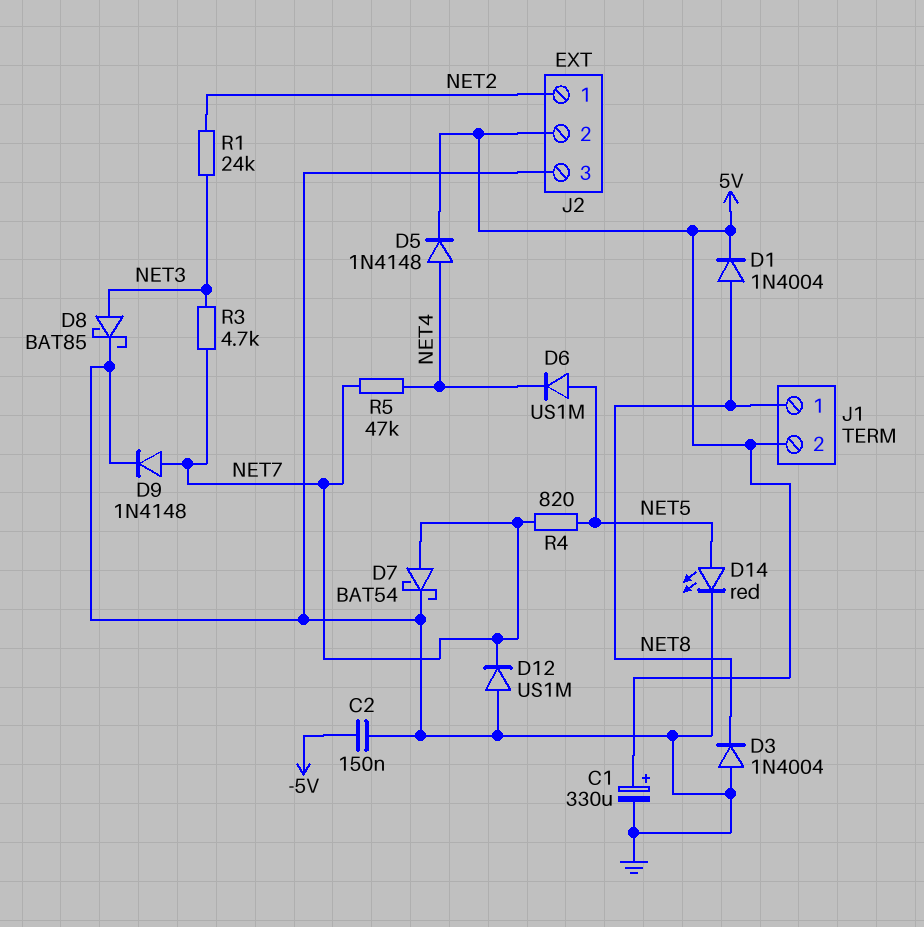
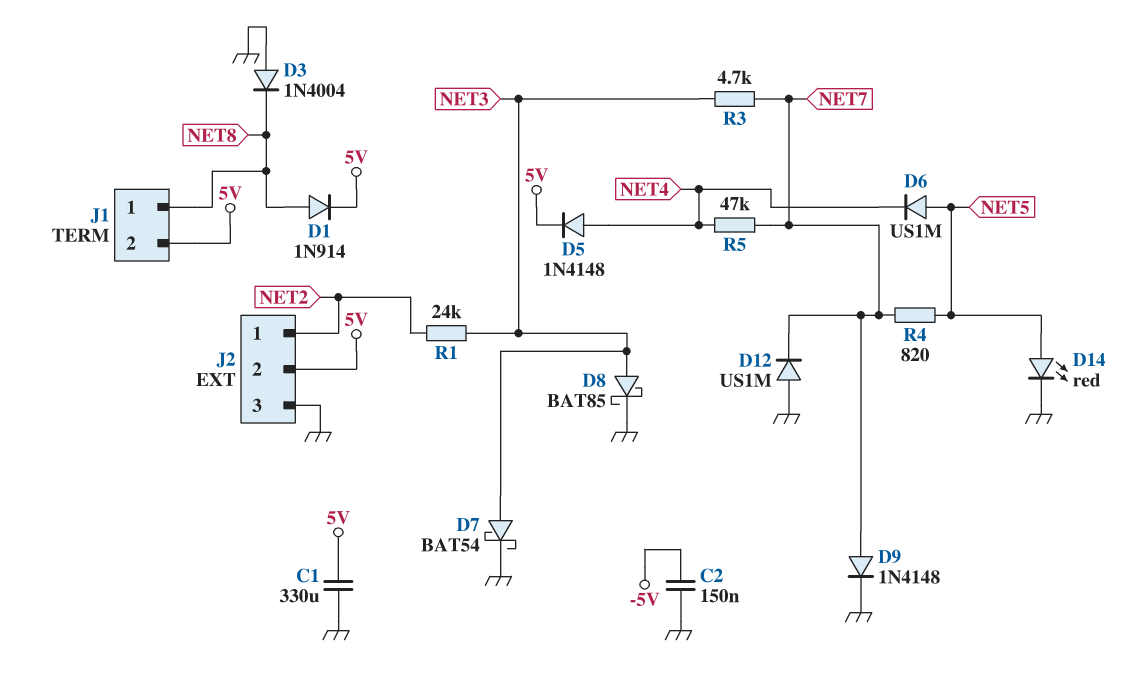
C1: 330uF (plus 5V, minus GND) -> 330uF (5V, GND)
D1: diode 1N4004 (A NET8, K 5V) -> diode 1N914 (A NET8, K 5V)
D7: schottky BAT54 (A NET7, K GND) -> schottky BAT54 (A NET3, K GND)

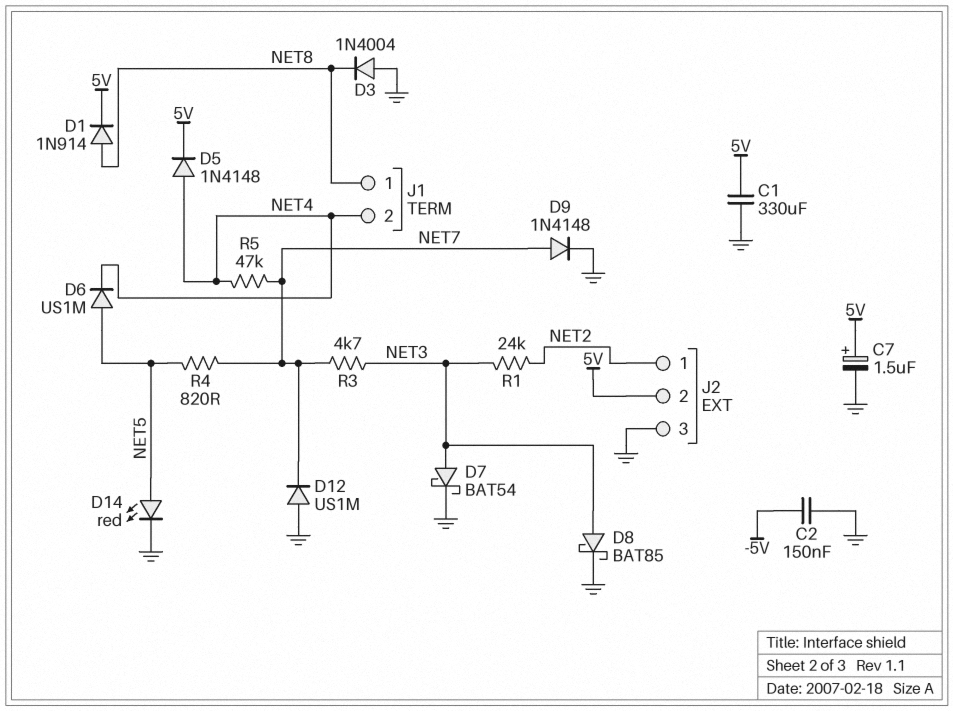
C7: none -> 1.5uF (plus 5V, minus GND)
J1 pin 2: 5V -> NET4

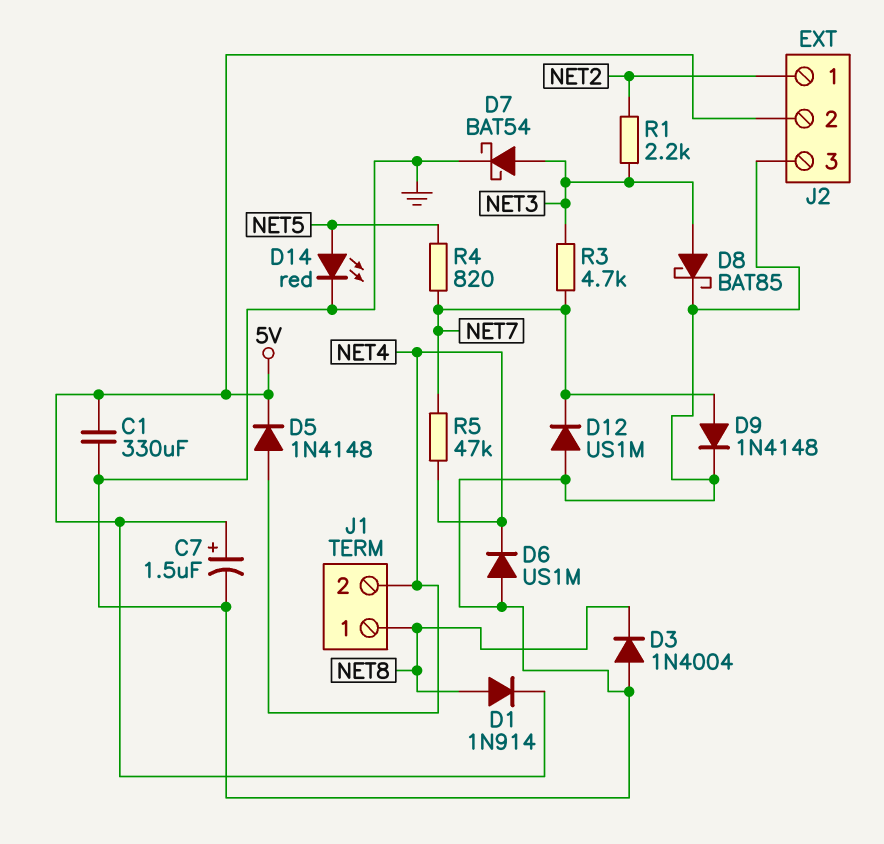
C2: 150nF (-5V, GND) -> none
D6: diode US1M (A NET5, K NET4) -> diode US1M (A GND, K NET4)
R1: 24k (NET2, NET3) -> 2.2k (NET2, NET3)

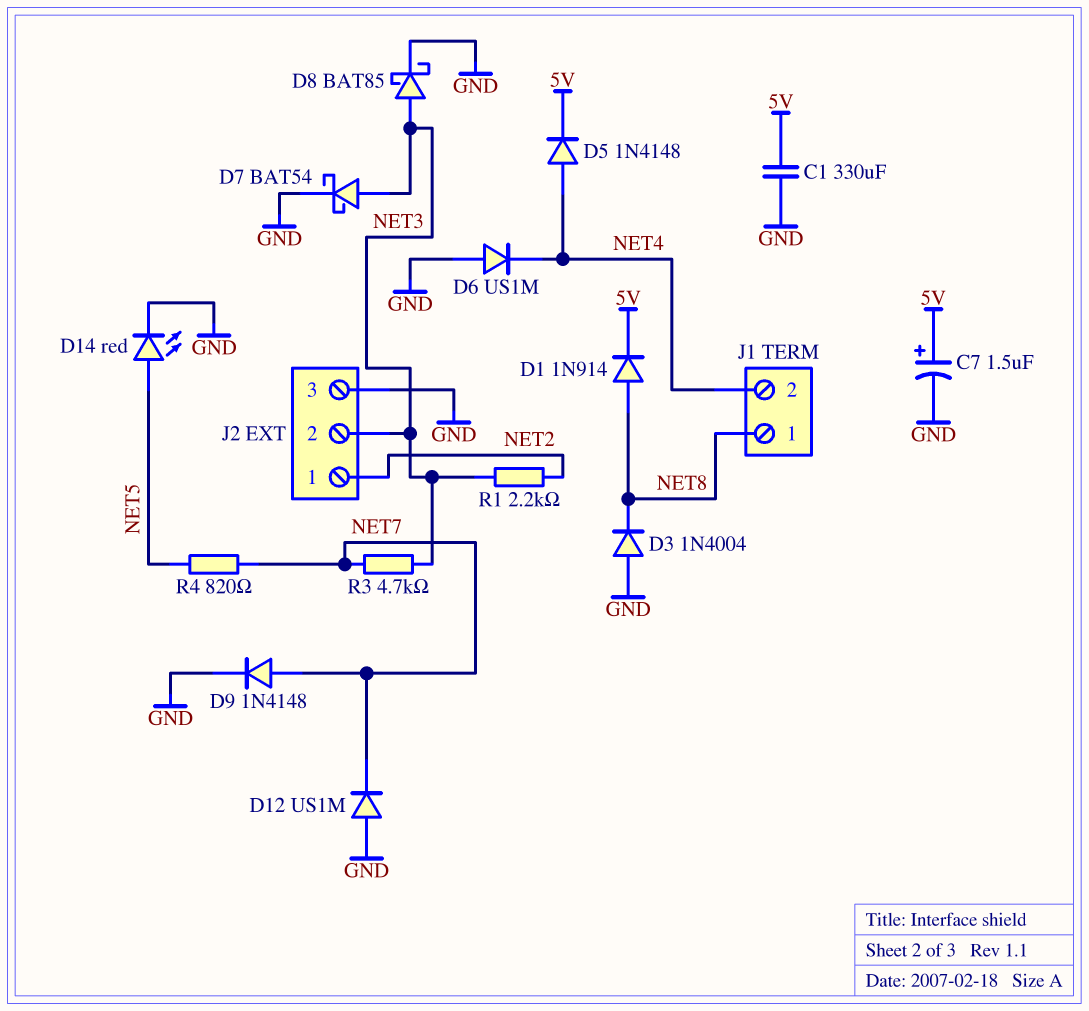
J2 pin 2: 5V -> NET3
R5: 47k (NET4, NET7) -> none

